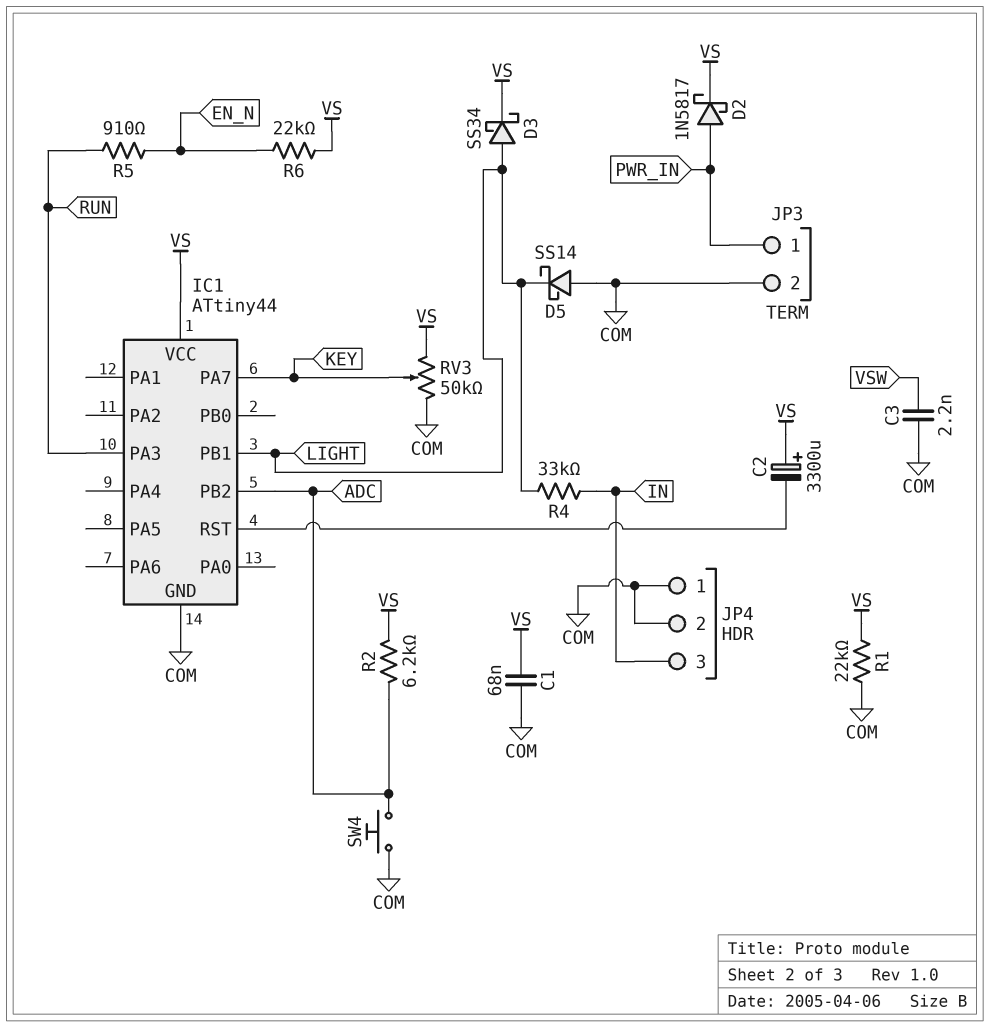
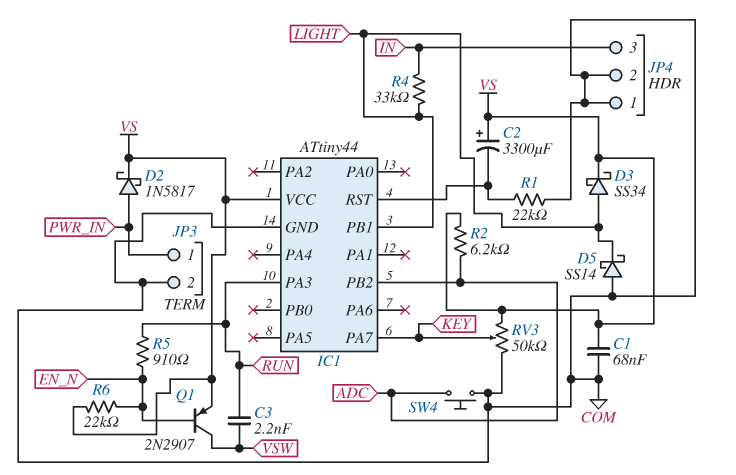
C3: 2.2nF (COM, VSW) -> 2.2nF (RUN, VSW)
Q1: none -> PNP 2N2907 (B EN_N, C VSW, E VS)
R1: 22k (COM, VS) -> 22k (COM, IC1/RST)

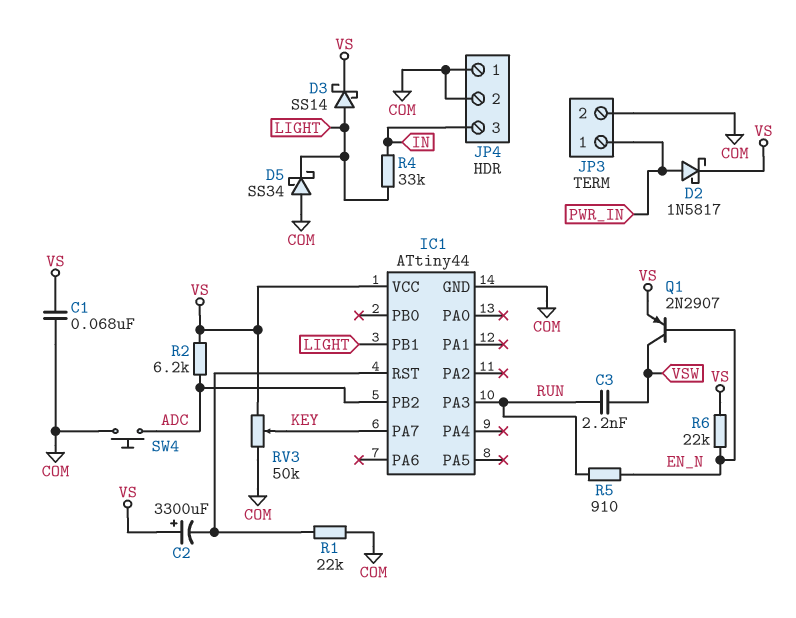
D3: schottky SS34 (A LIGHT, K VS) -> schottky SS14 (A LIGHT, K VS)
D5: schottky SS14 (A COM, K LIGHT) -> schottky SS34 (A COM, K LIGHT)

